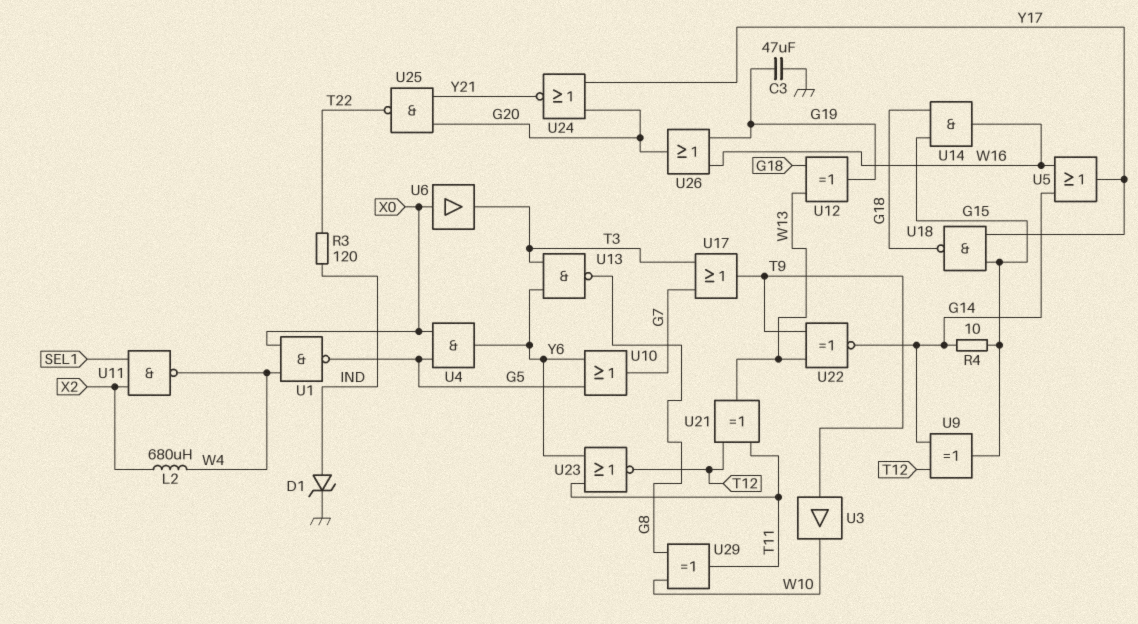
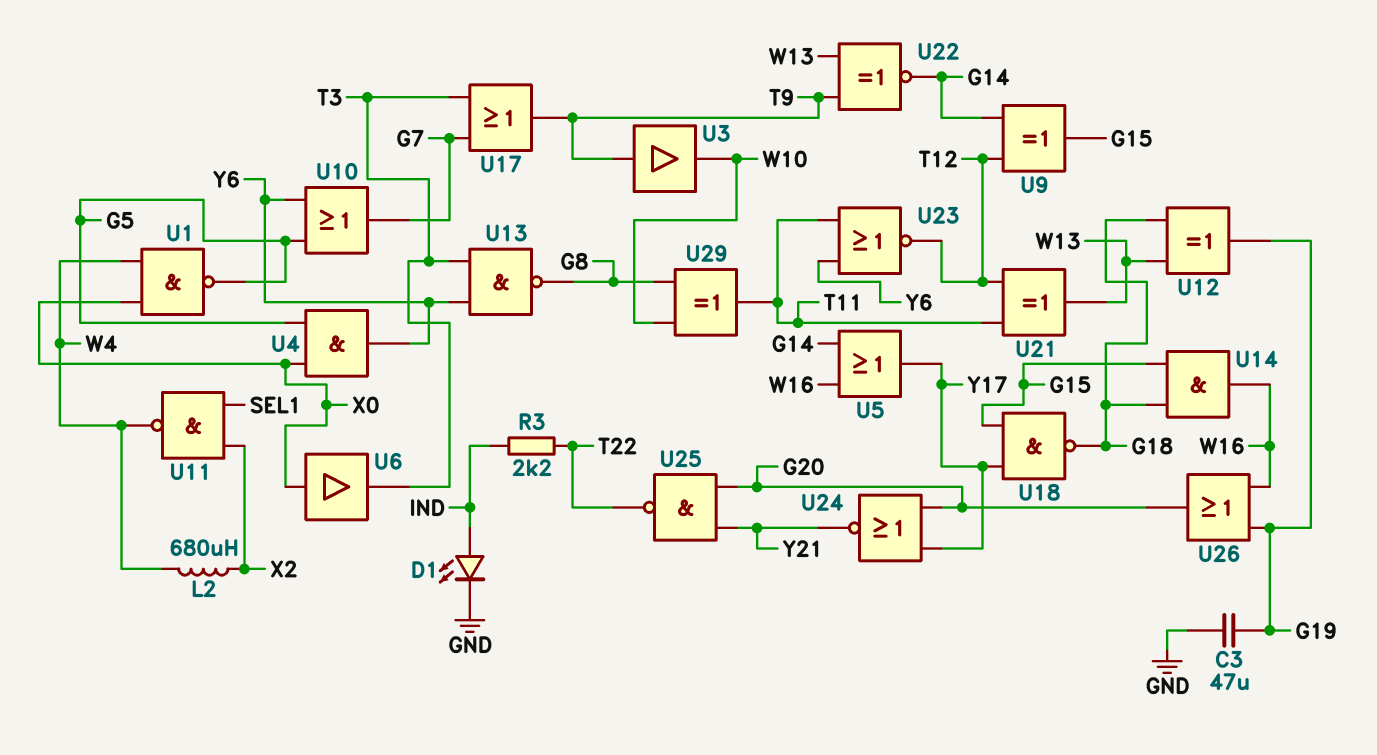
D1: zener (A IND, K GND) -> LED (A IND, K GND)
R3: 120 (IND, T22) -> 2.2k (IND, T22)
R4: 10 (G14, G15) -> none

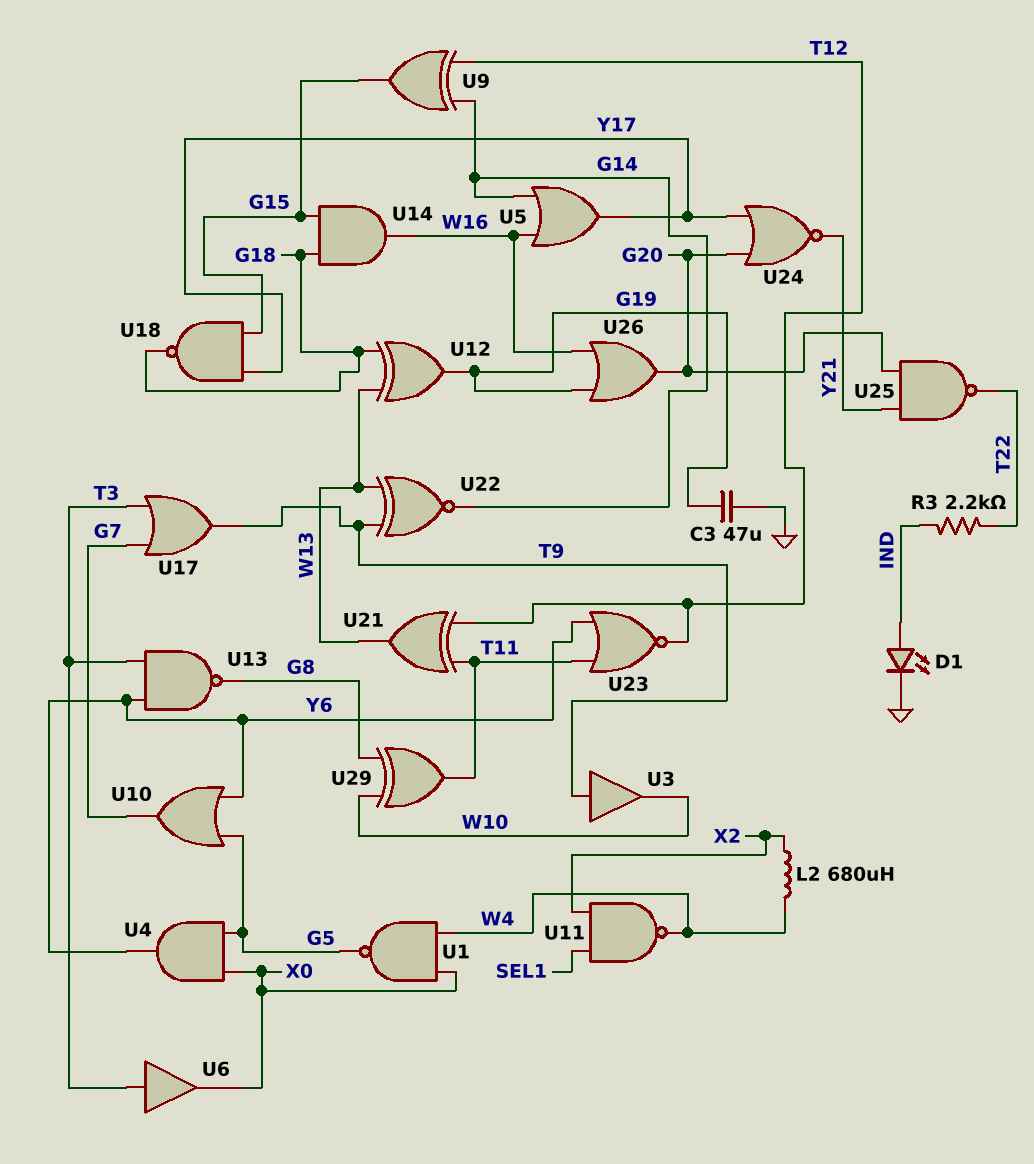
U6: buffer (in X0, out T3) -> buffer (in T3, out X0)

